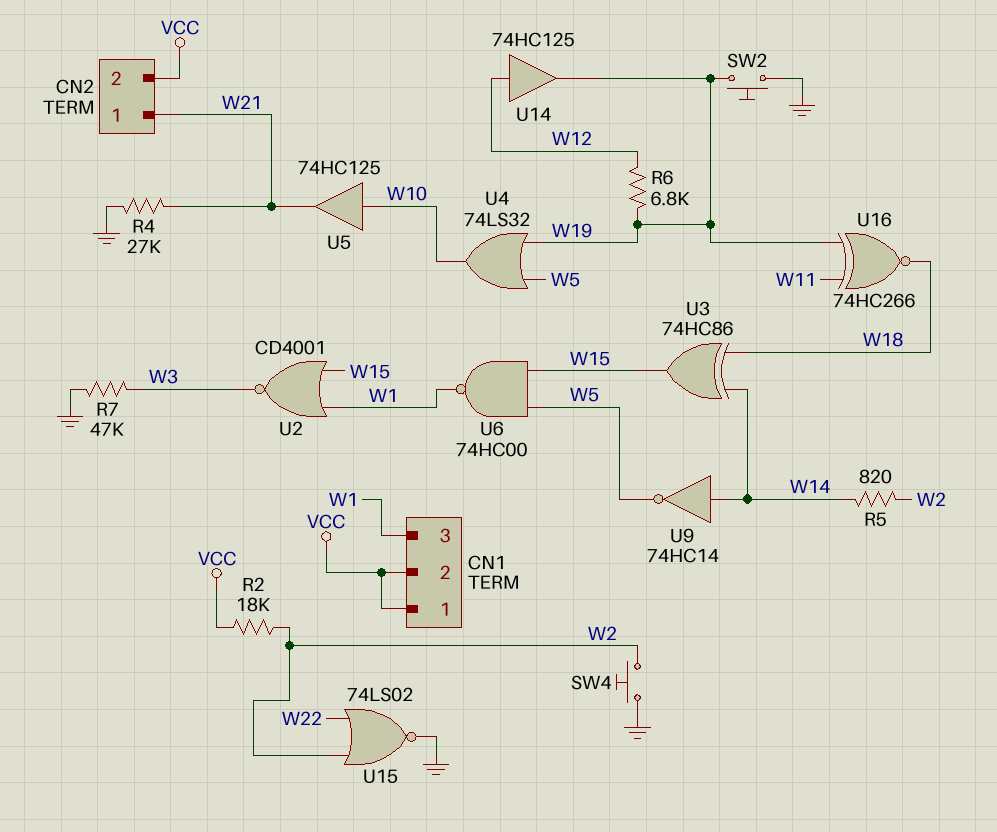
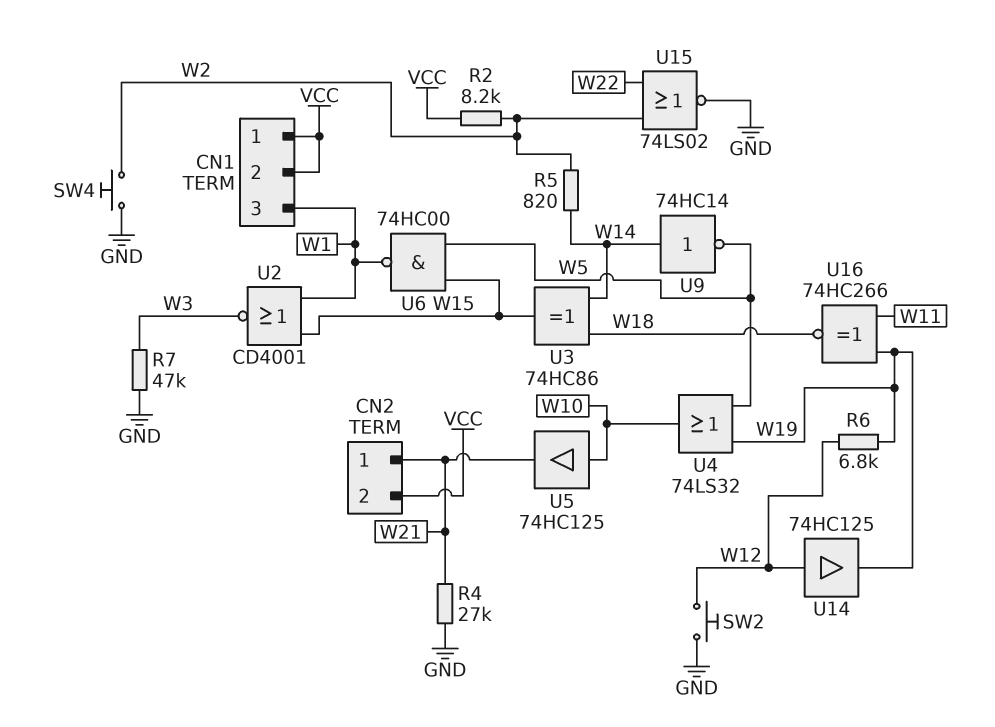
R2: 18k (VCC, W2) -> 8.2k (VCC, W2)
SW2: button (GND, W19) -> button (GND, W12)

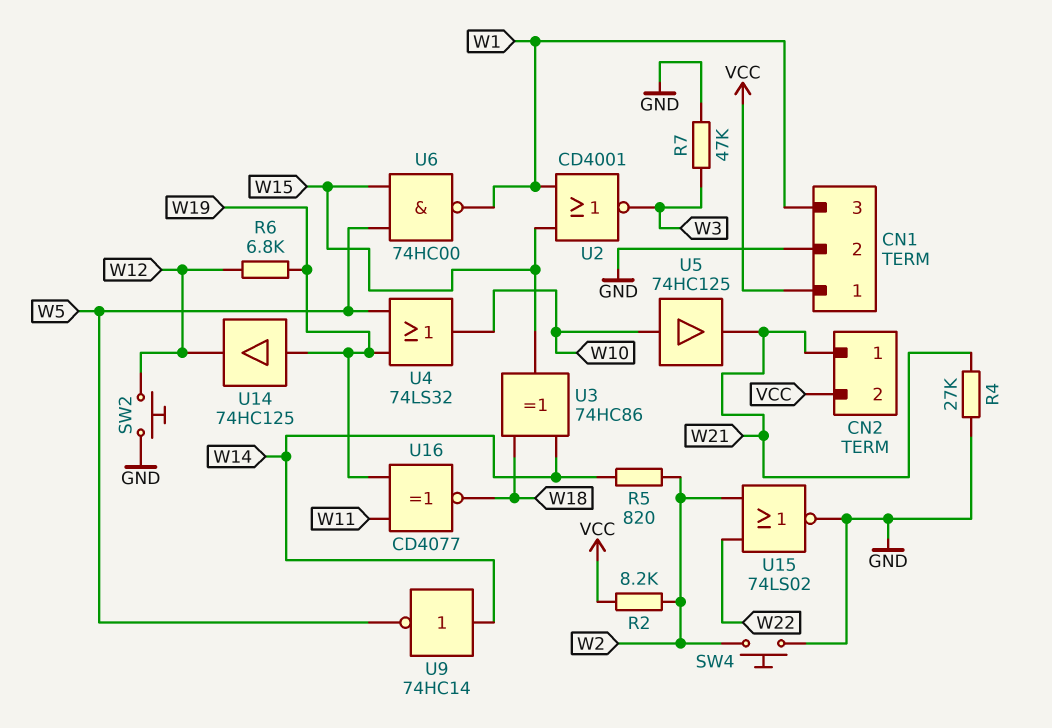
CN1 pin 2: VCC -> GND
U14: buffer 74HC125 (in W12, out W19) -> buffer 74HC125 (in W19, out W12)
U16: XNOR 74HC266 (in W11, in W19, out W18) -> XNOR CD4077 (in W11, in W19, out W18)

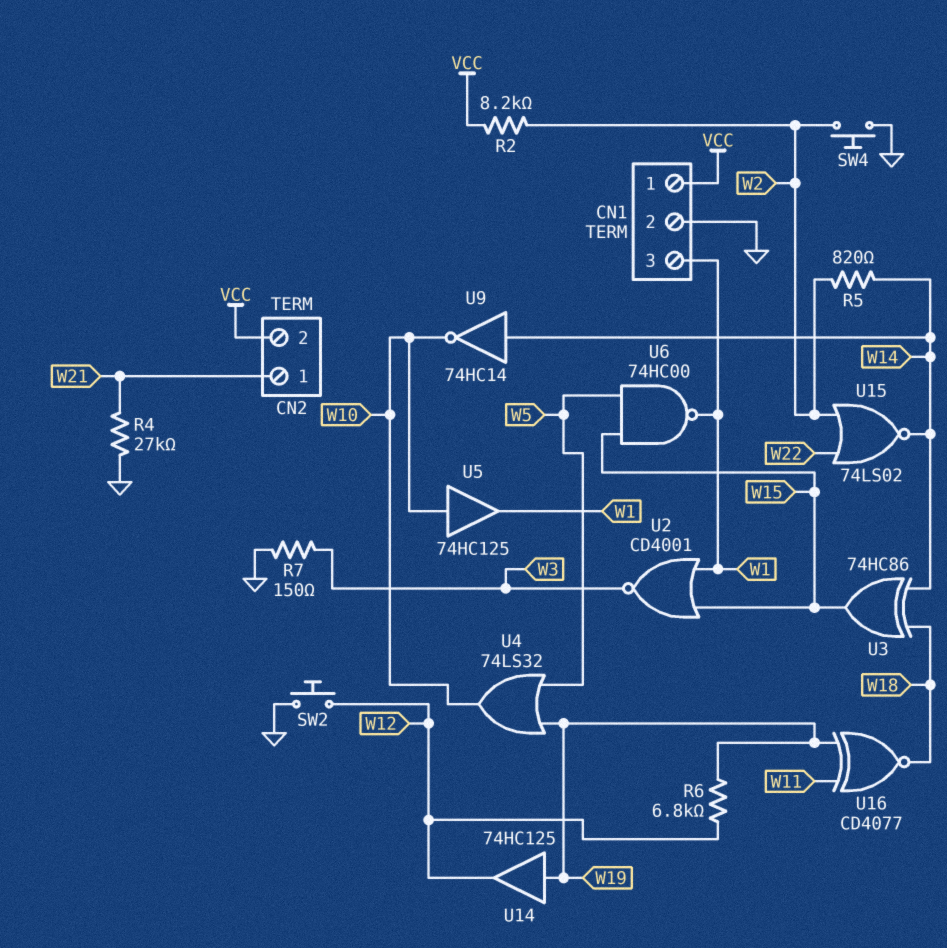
R7: 47k (GND, W3) -> 150 (GND, W3)
U5: buffer 74HC125 (in W10, out W21) -> buffer 74HC125 (in W10, out W1)
U9: NOT 74HC14 (in W14, out W5) -> NOT 74HC14 (in W14, out W10)
U15: NOR 74LS02 (in W2, in W22, out GND) -> NOR 74LS02 (in W2, in W22, out W14)

